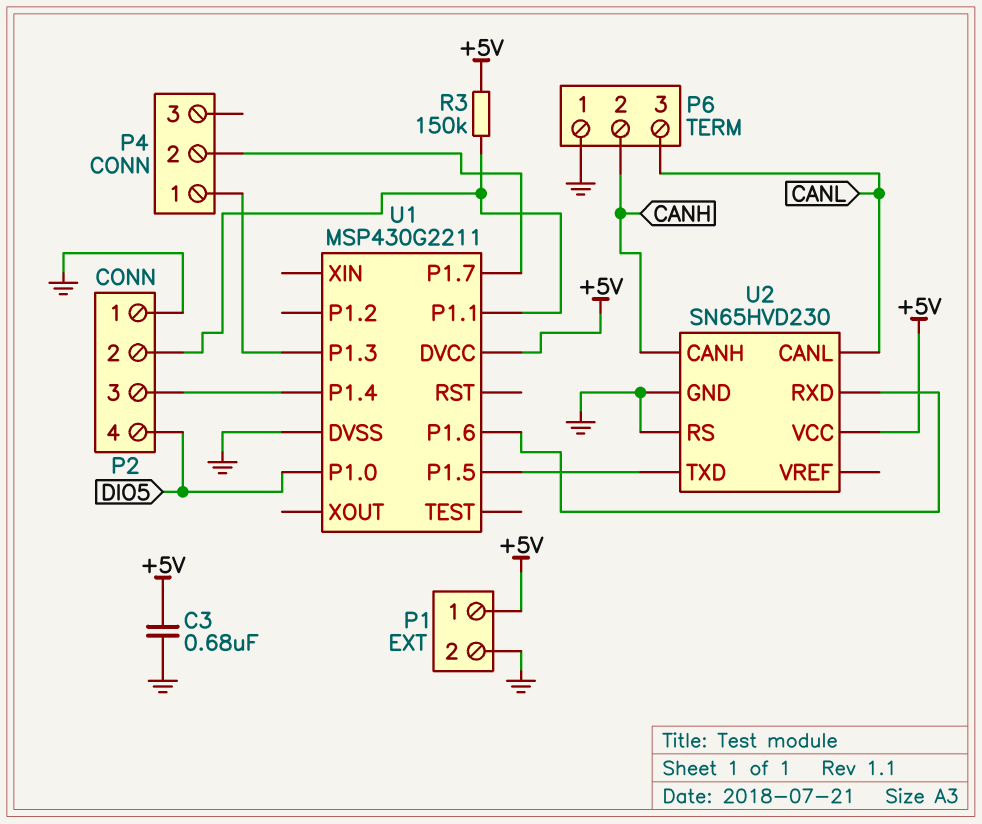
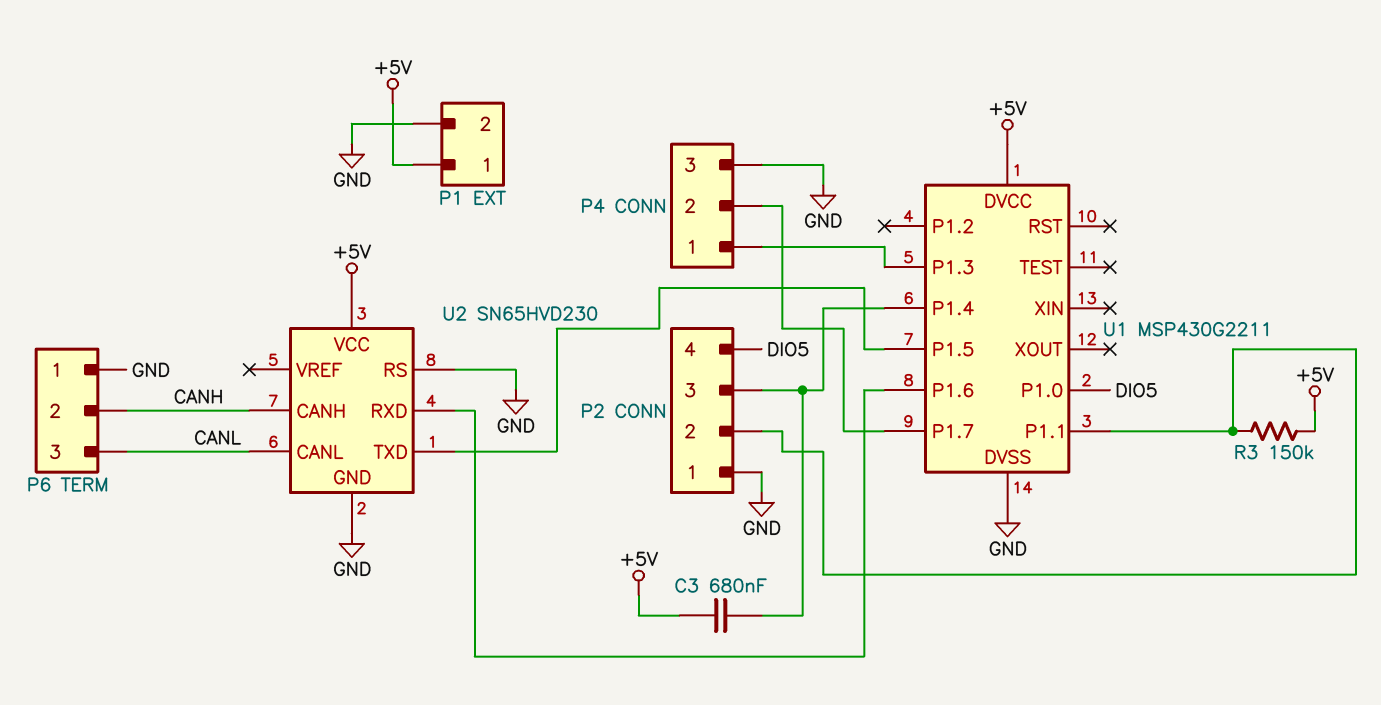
C3: 680nF (+5V, GND) -> 680nF (+5V, P2/3)
P4 pin 3: none -> GND

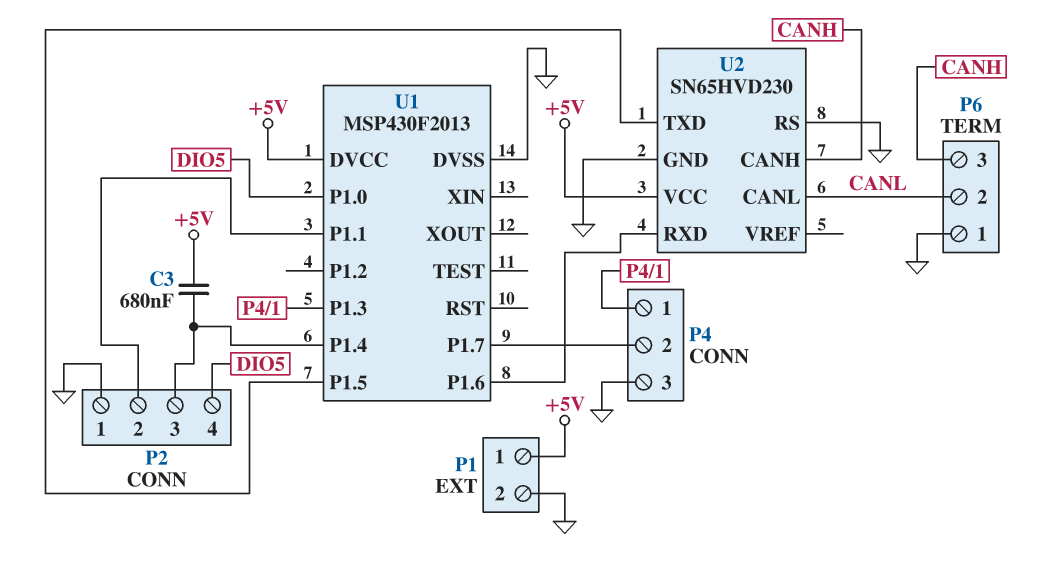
P6 pin 2: CANH -> CANL
P6 pin 3: CANL -> CANH
R3: 150k (+5V, P2/2) -> none
U1: MSP430G2211 -> MSP430F2013

